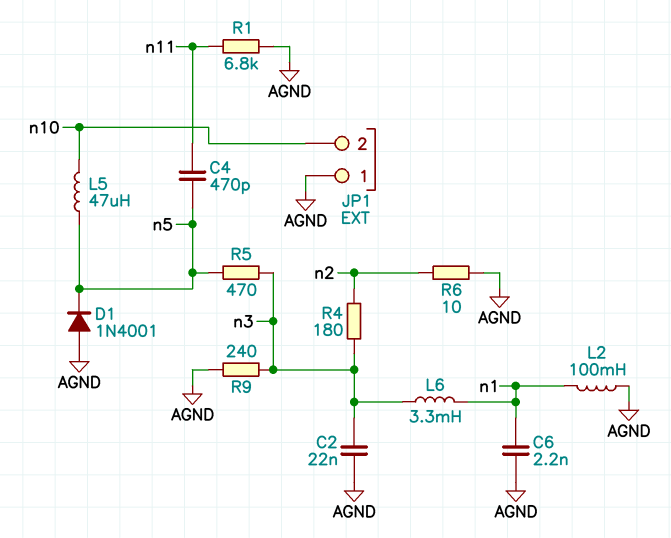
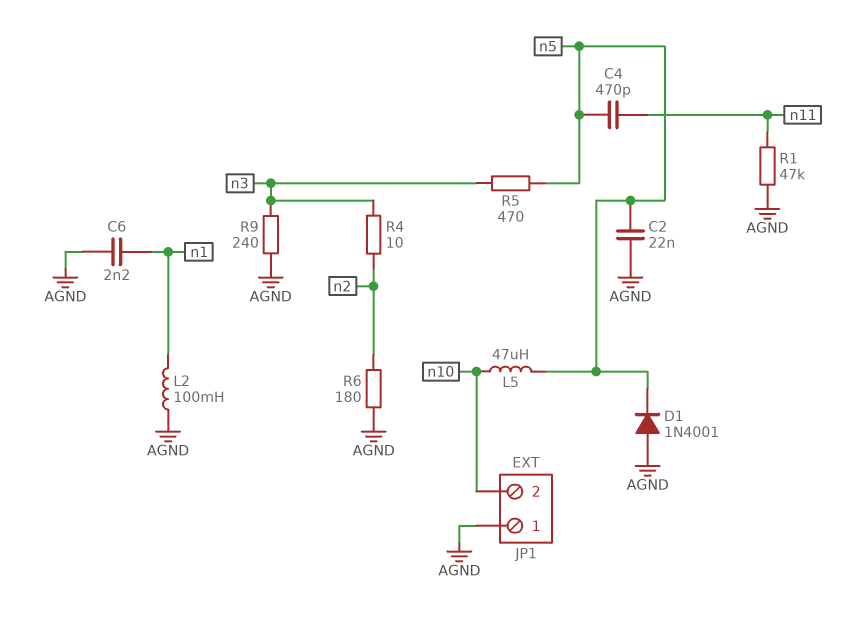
C2: 22nF (AGND, n3) -> 22nF (AGND, n5)
L6: 3.3mH (n1, n3) -> none
R1: 6.8k (AGND, n11) -> 47k (AGND, n11)
R4: 180 (n2, n3) -> 10 (n2, n3)
R6: 10 (AGND, n2) -> 180 (AGND, n2)

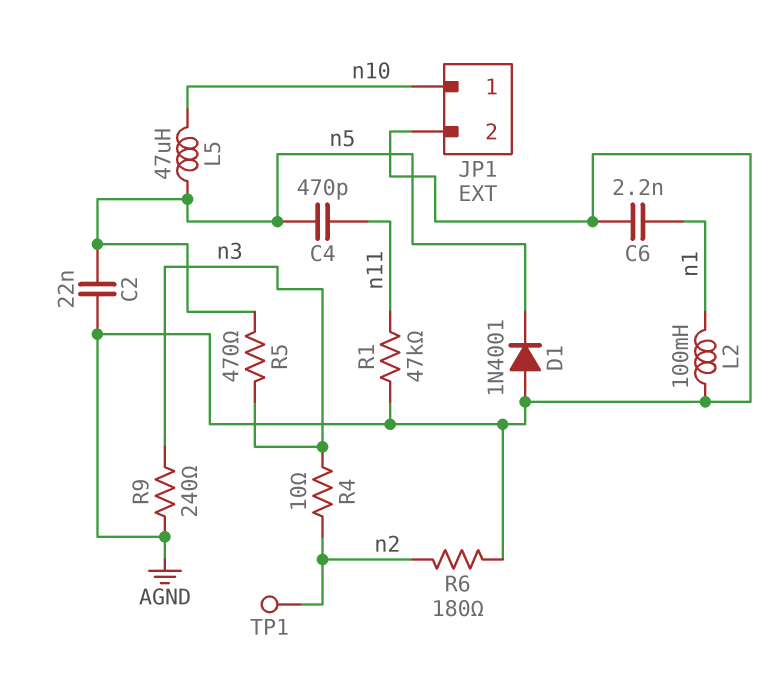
JP1 pin 1: AGND -> n10
JP1 pin 2: n10 -> AGND
TP1: none -> test point (n2)

